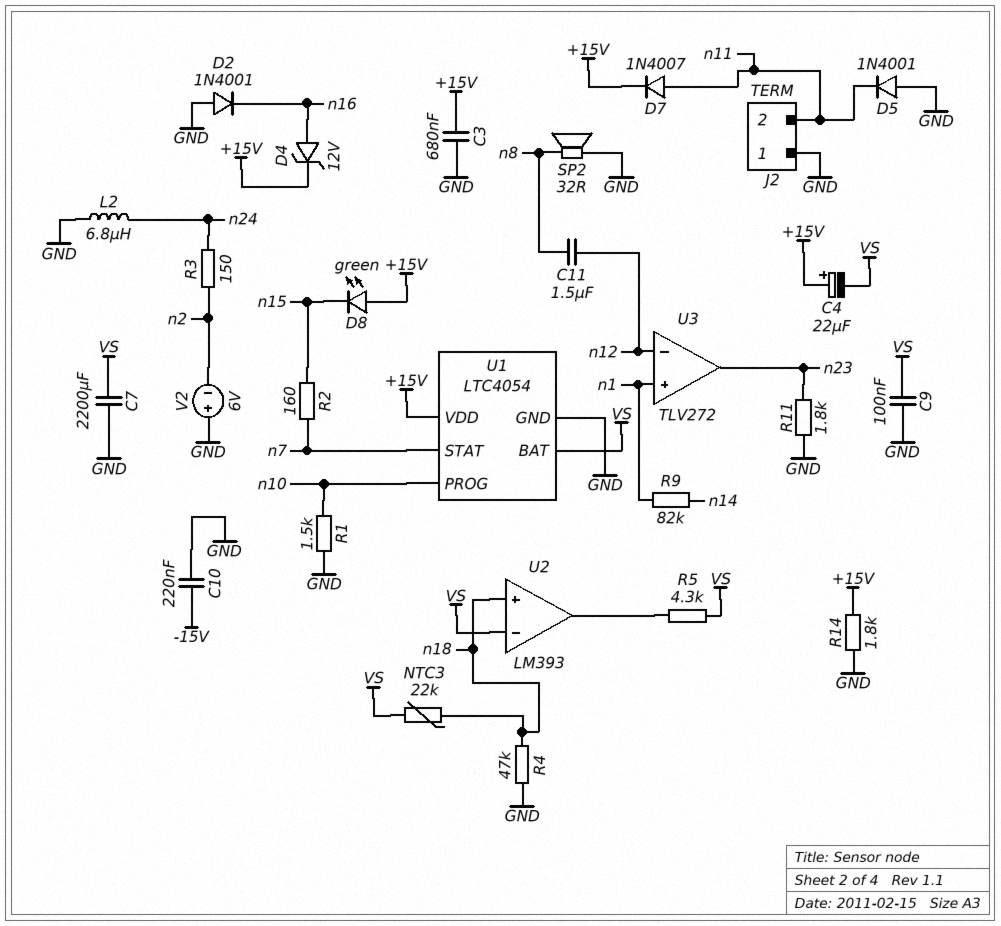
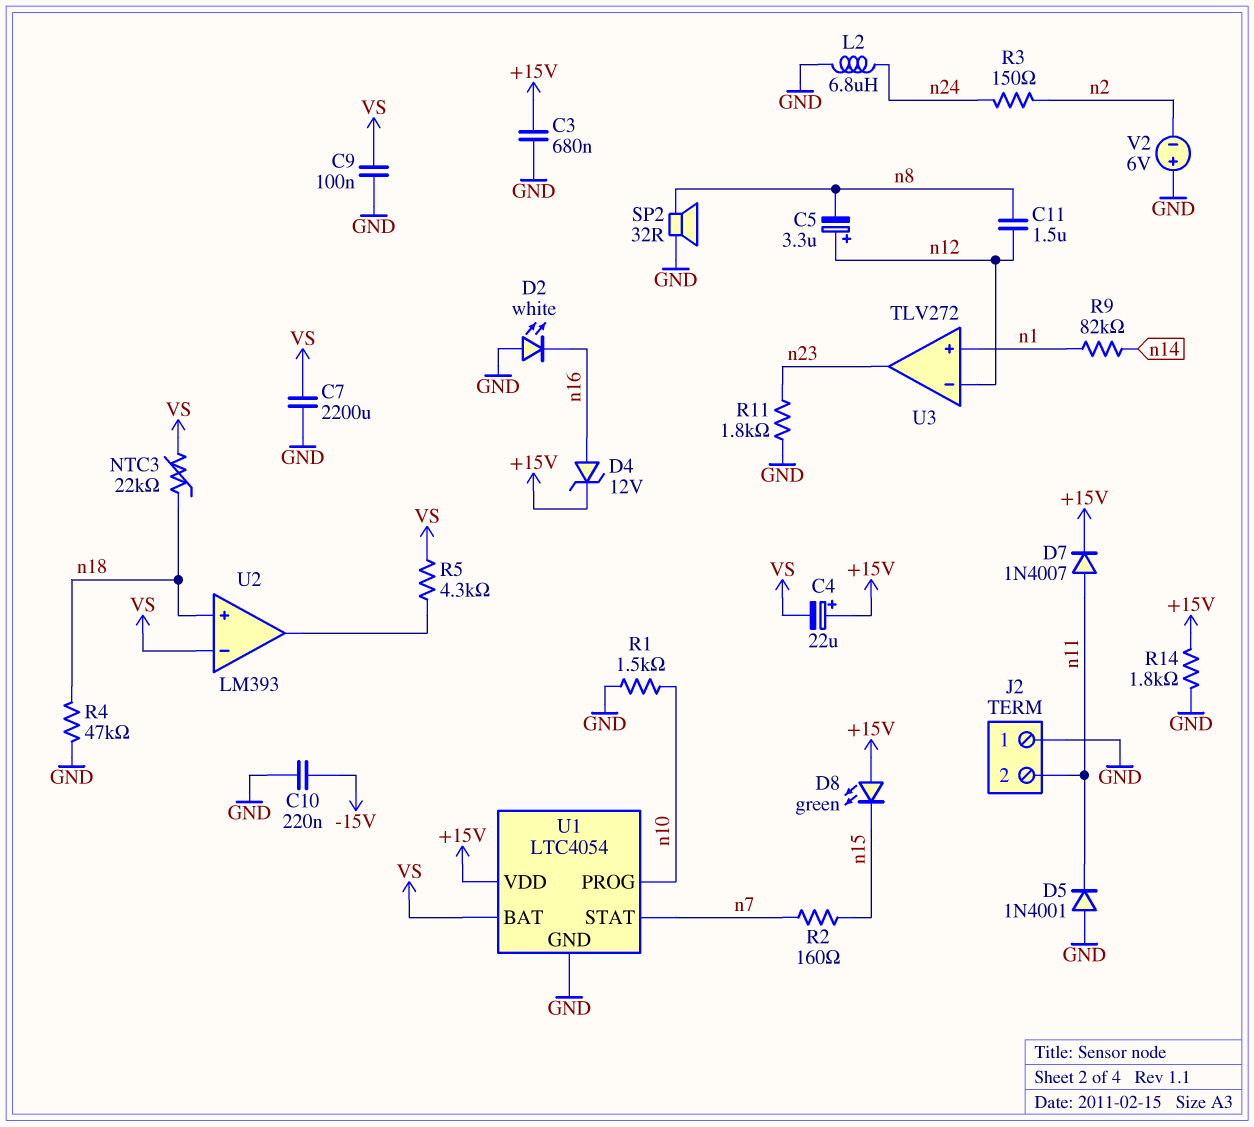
C5: none -> 3.3uF (plus n12, minus n8)
D2: diode 1N4001 (A GND, K n16) -> LED white (A GND, K n16)

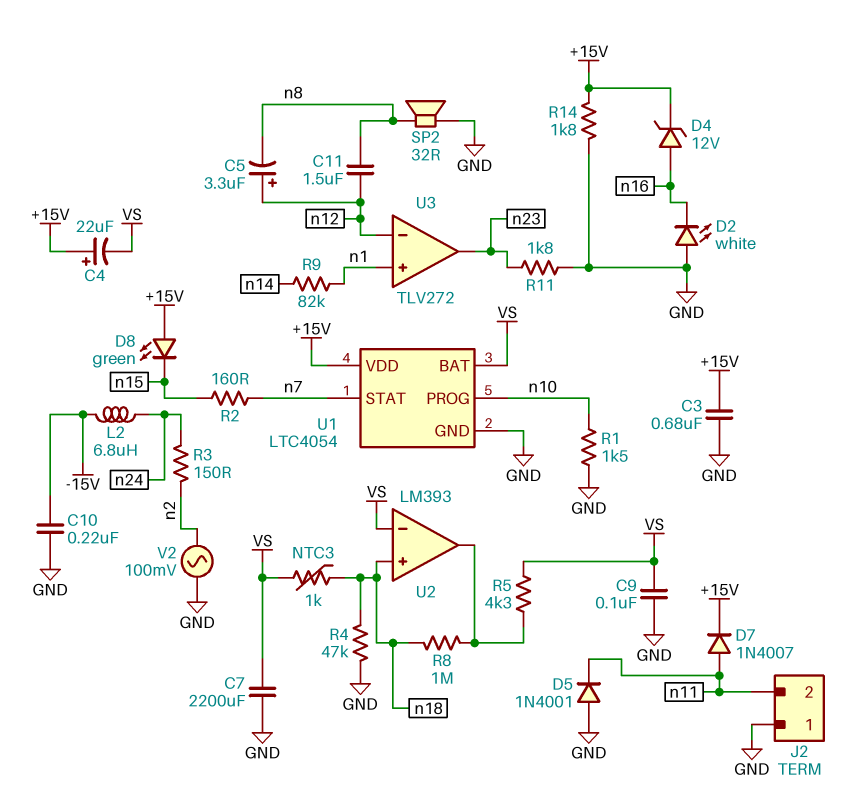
L2: 6.8uH (GND, n24) -> 6.8uH (-15V, n24)
NTC3: 22k (VS, n18) -> 1k (VS, n18)
R8: none -> 1M (U2/out, n18)
V2: 6V (plus GND, minus n2) -> AC 100mV (GND, n2)

